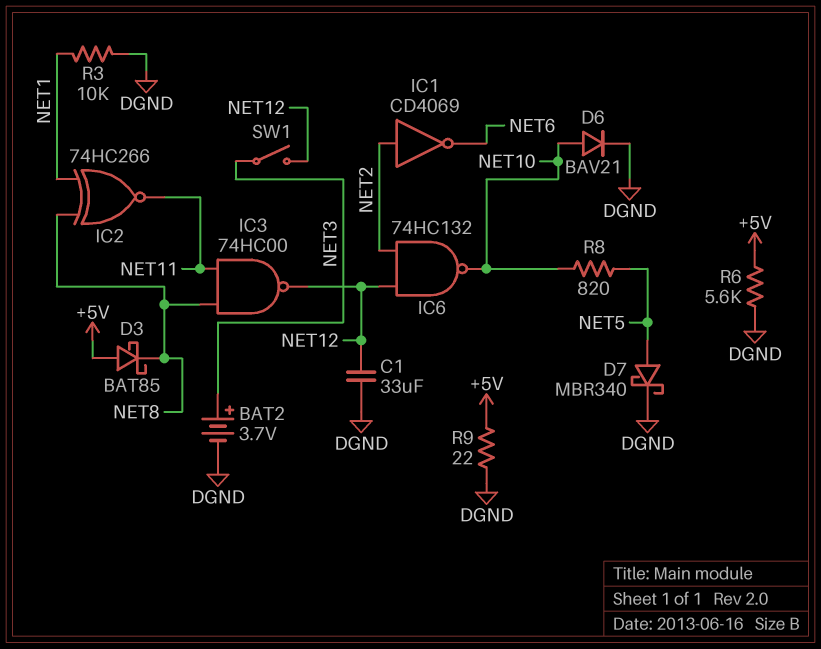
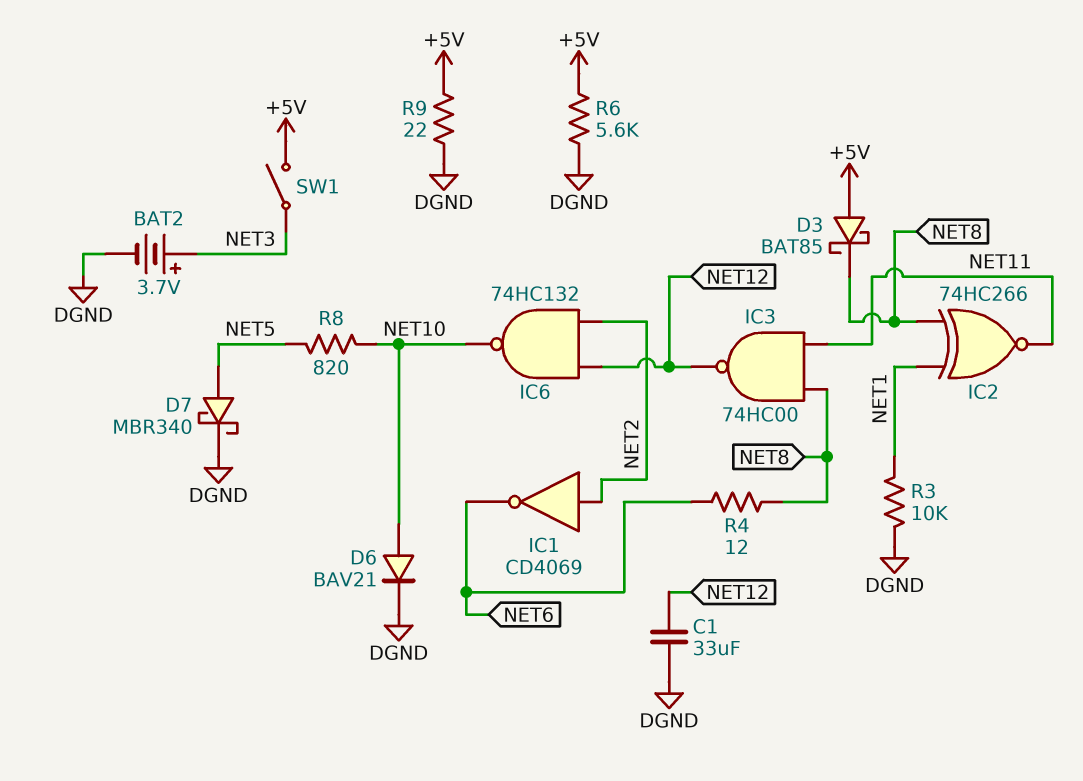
R4: none -> 12 (NET6, NET8)
SW1: switch (NET3, NET12) -> switch (+5V, NET3)

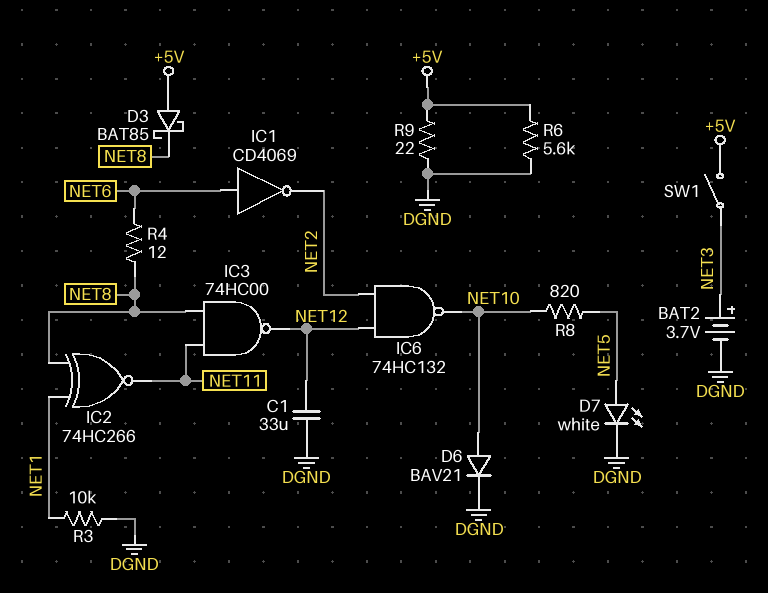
D7: schottky MBR340 (A NET5, K DGND) -> LED white (A NET5, K DGND)
IC1: NOT CD4069 (in NET2, out NET6) -> NOT CD4069 (in NET6, out NET2)

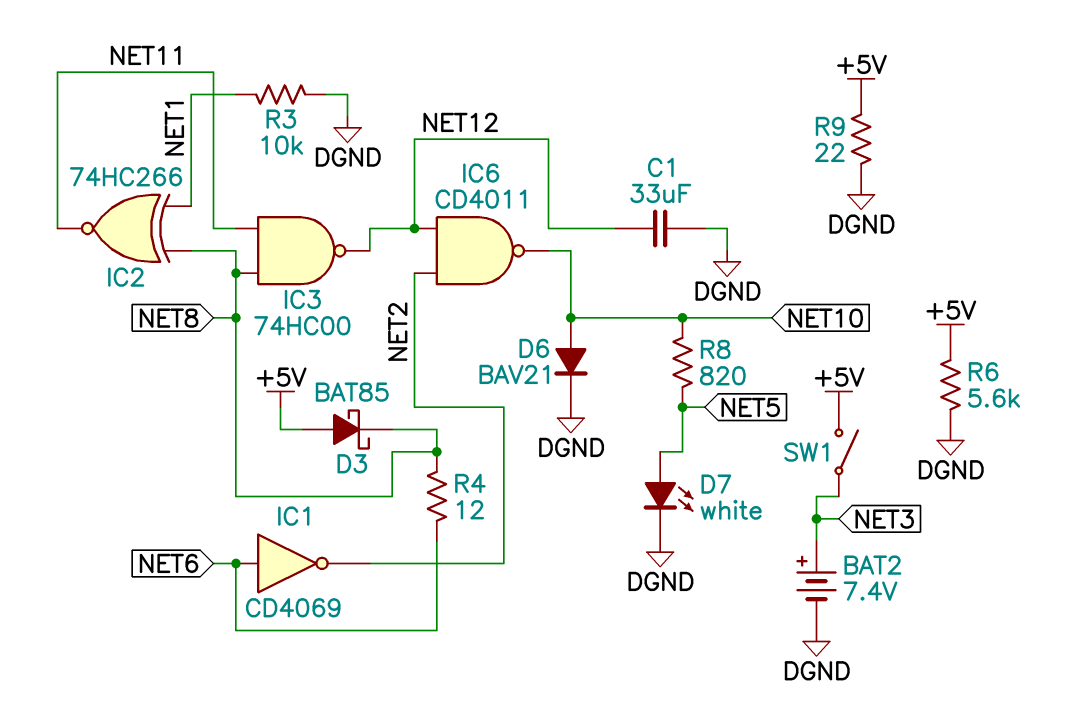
BAT2: 3.7V (plus NET3, minus DGND) -> 7.4V (plus NET3, minus DGND)
IC6: NAND 74HC132 (in NET2, in NET12, out NET10) -> NAND CD4011 (in NET2, in NET12, out NET10)

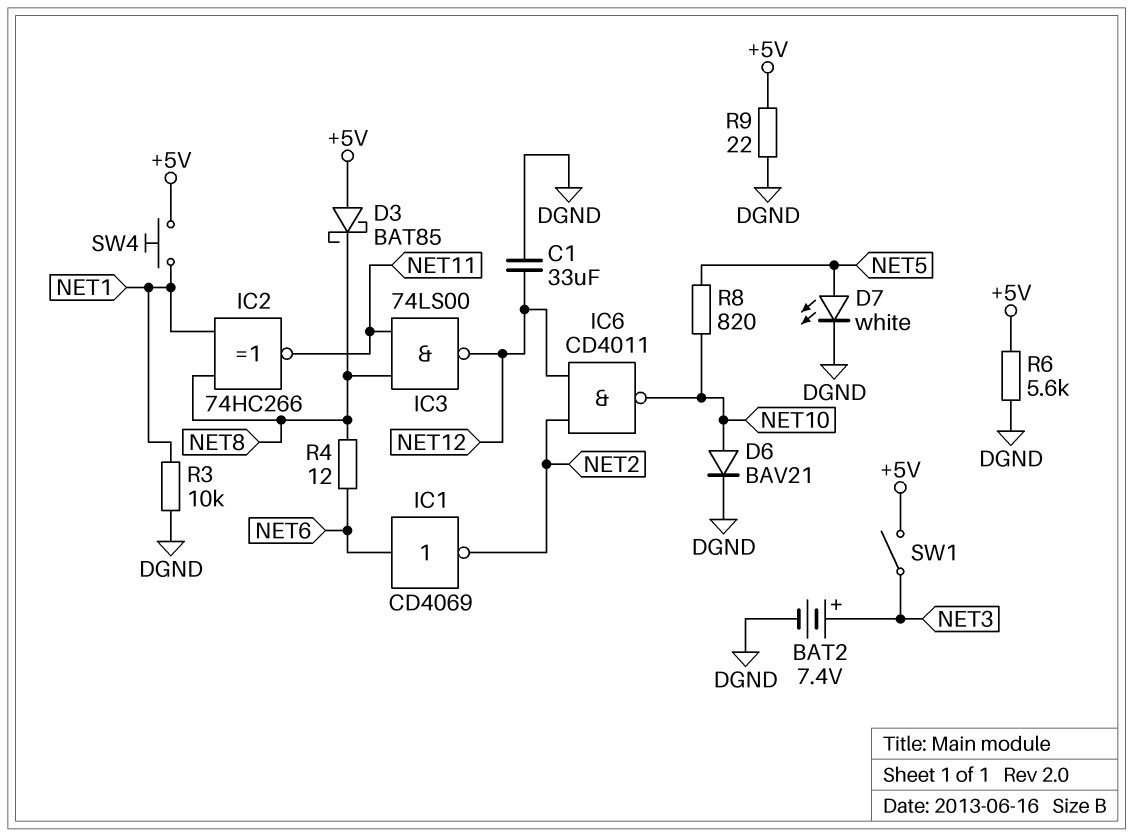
IC3: NAND 74HC00 (in NET8, in NET11, out NET12) -> NAND 74LS00 (in NET8, in NET11, out NET12)
SW4: none -> button (+5V, NET1)

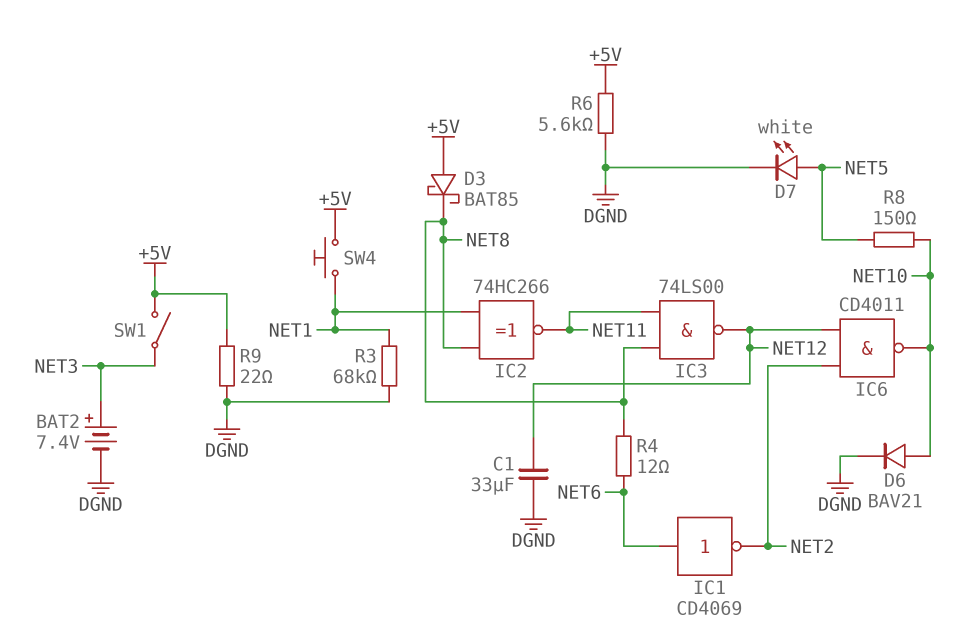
R3: 10k (DGND, NET1) -> 68k (DGND, NET1)
R8: 820 (NET5, NET10) -> 150 (NET5, NET10)

